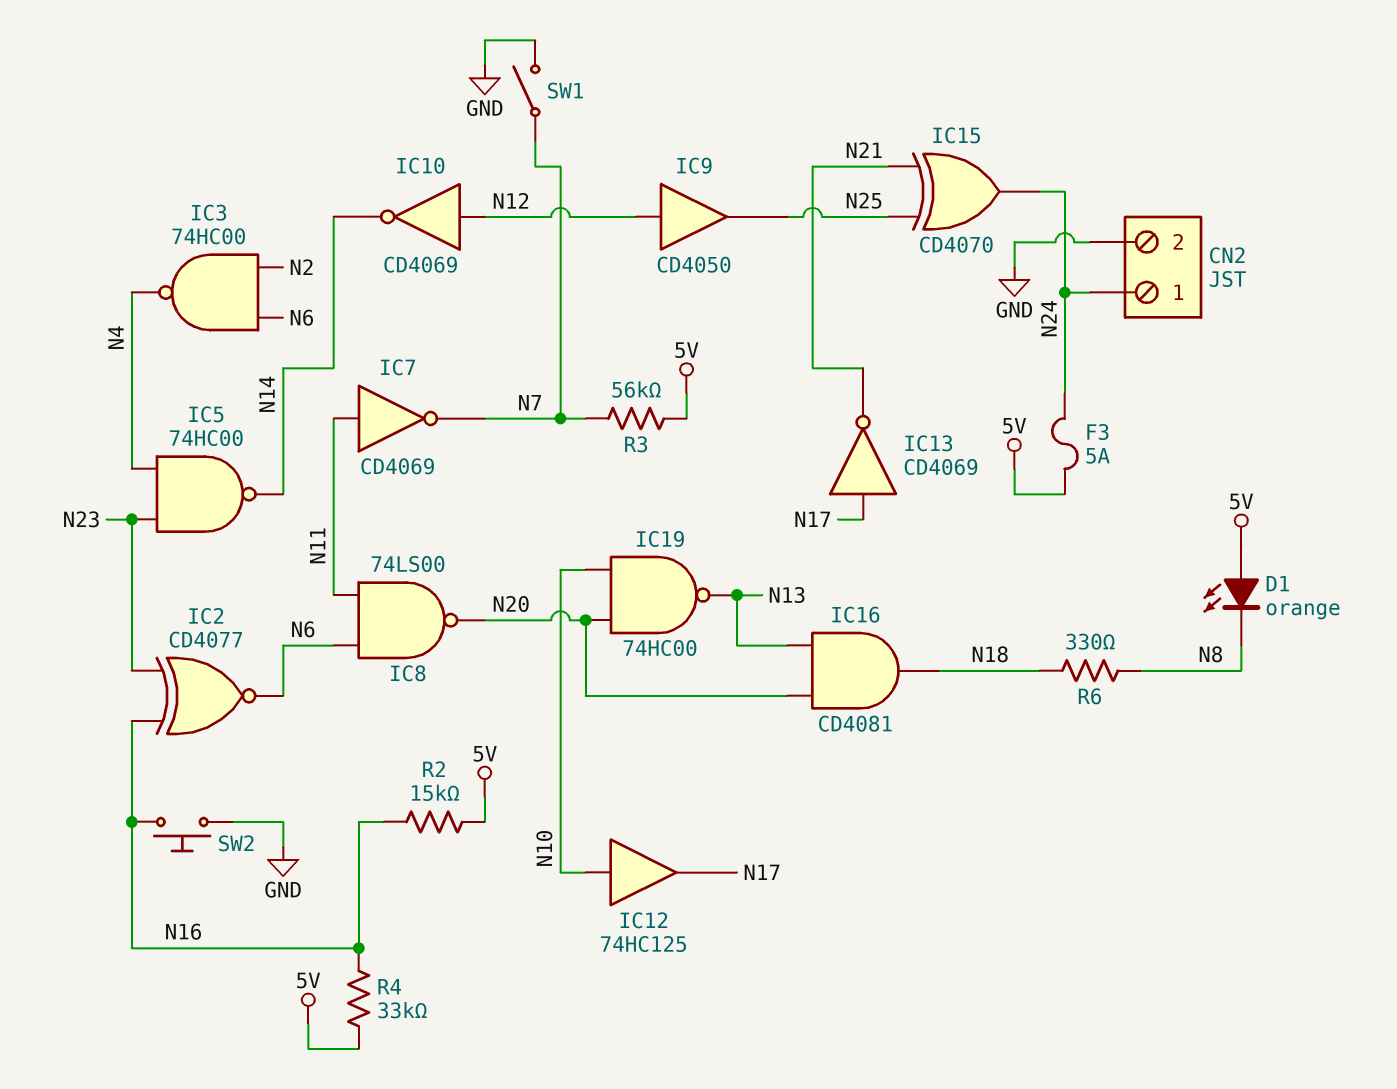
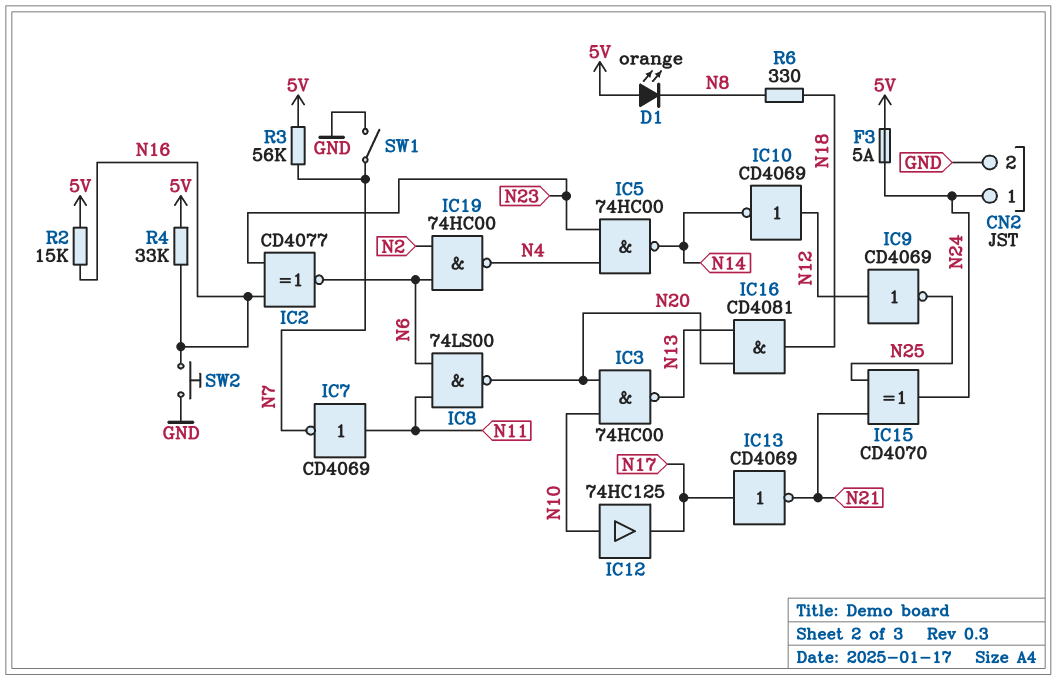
IC3: NAND 74HC00 (in N2, in N6, out N4) -> NAND 74HC00 (in N10, in N20, out N13)
IC9: buffer CD4050 (in N12, out N25) -> NOT CD4069 (in N12, out N25)
IC19: NAND 74HC00 (in N10, in N20, out N13) -> NAND 74HC00 (in N2, in N6, out N4)

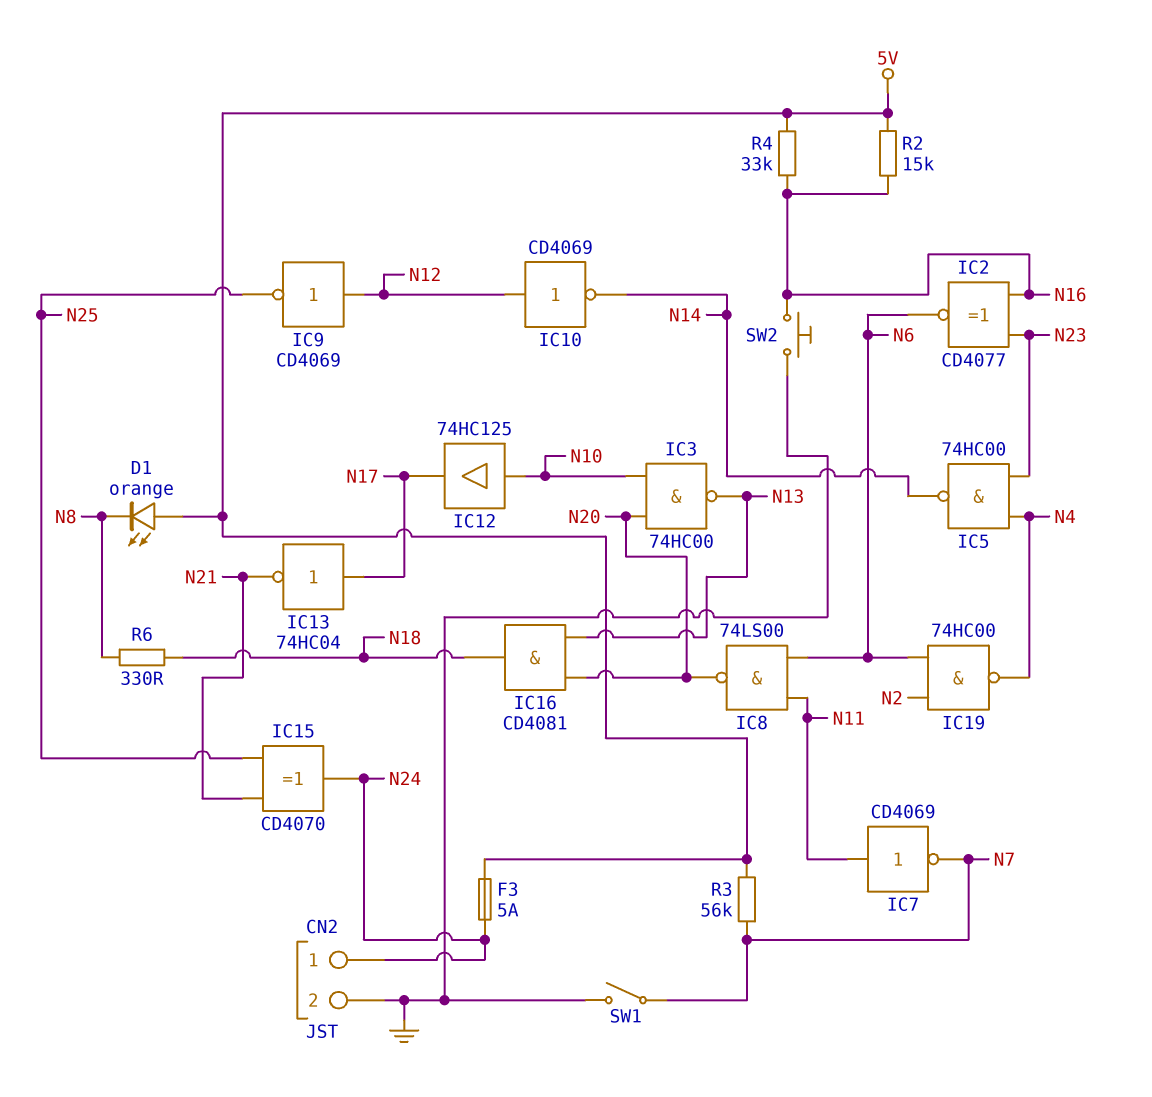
IC13: NOT CD4069 (in N17, out N21) -> NOT 74HC04 (in N17, out N21)

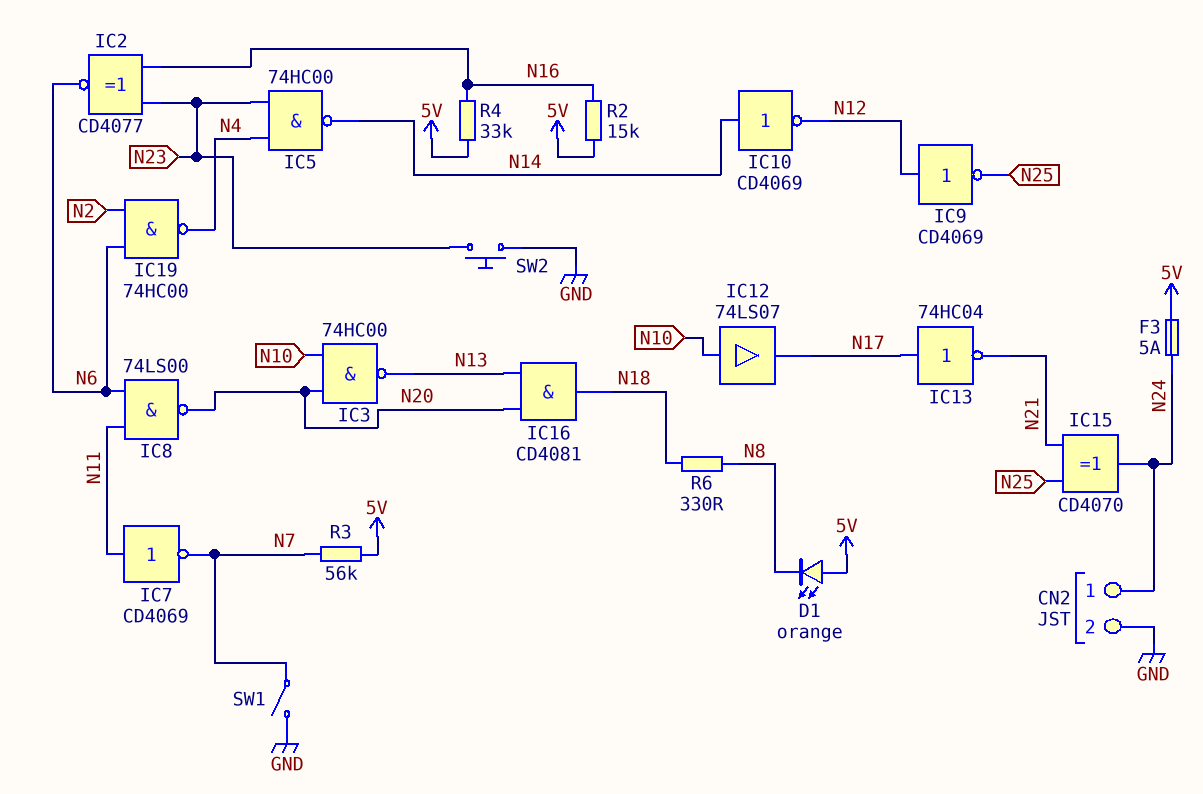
IC10: NOT CD4069 (in N12, out N14) -> NOT CD4069 (in N14, out N12)
IC12: buffer 74HC125 (in N10, out N17) -> buffer 74LS07 (in N10, out N17)
SW2: button (GND, N16) -> button (GND, N23)

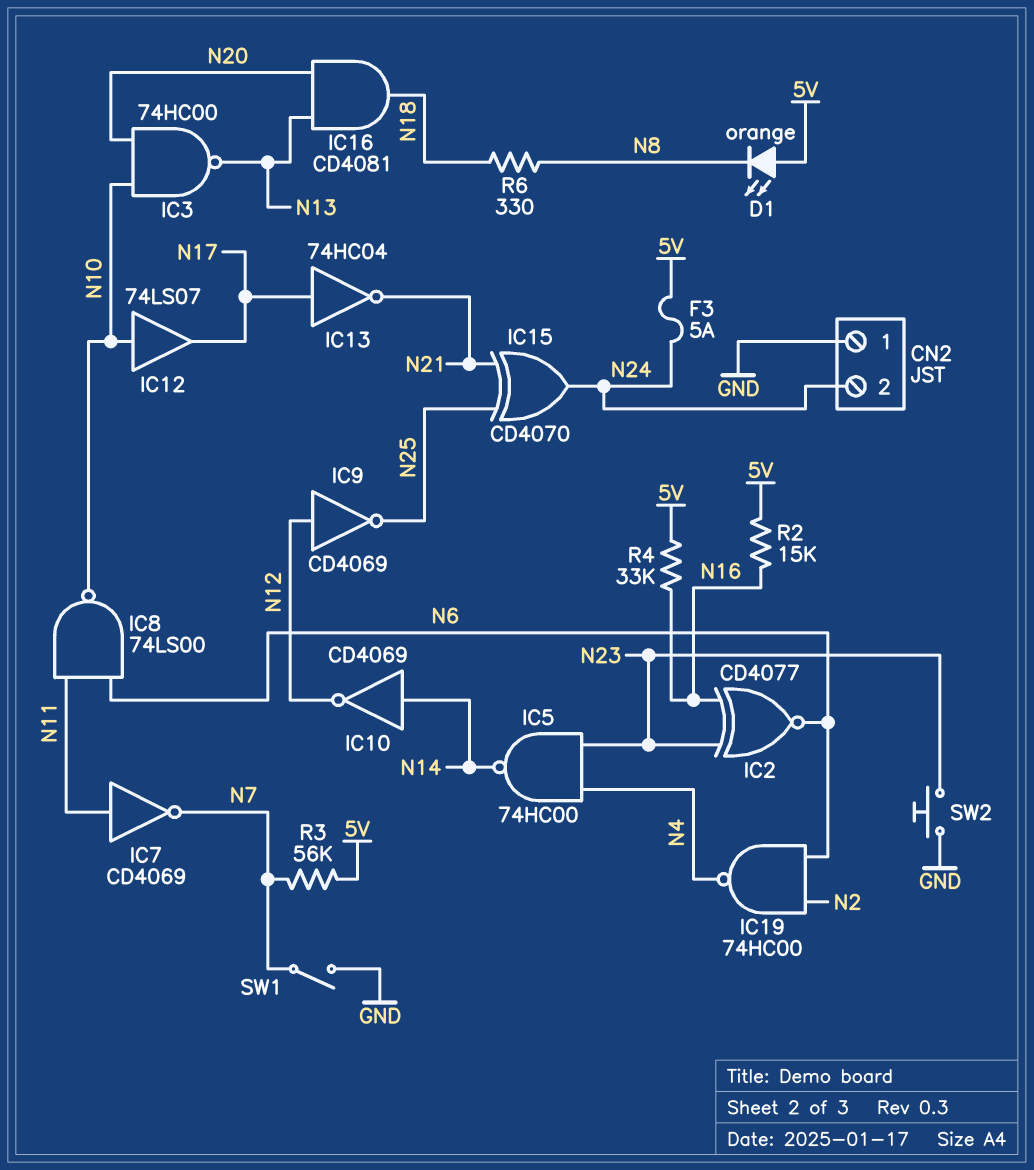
CN2 pin 1: N24 -> GND
CN2 pin 2: GND -> N24
IC8: NAND 74LS00 (in N6, in N11, out N20) -> NAND 74LS00 (in N6, in N11, out N10)

